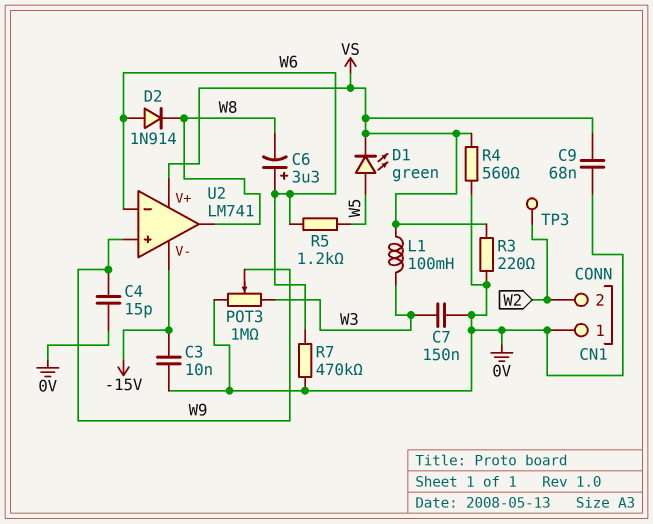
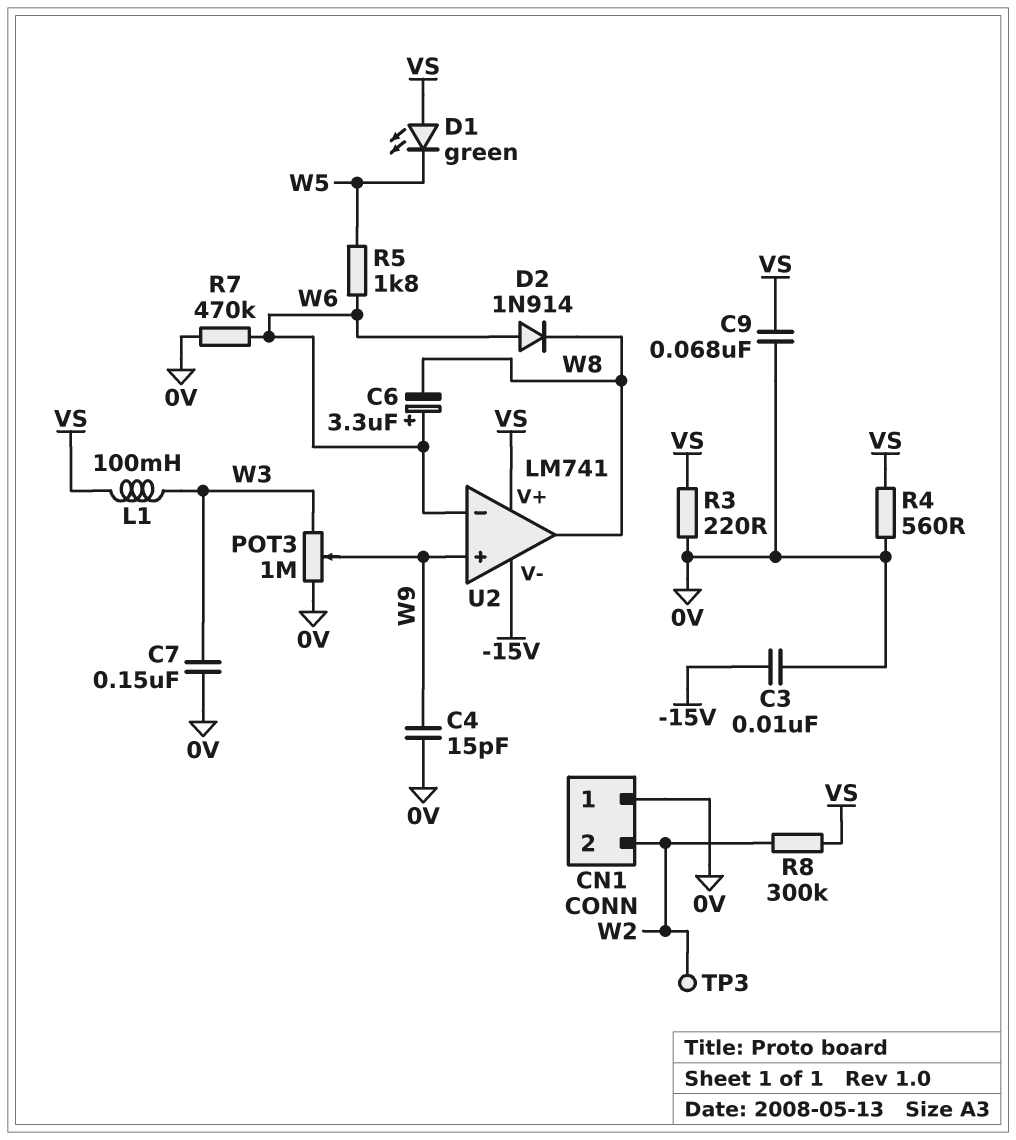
D1: LED green (A W5, K VS) -> LED green (A VS, K W5)
R5: 1.2k (W5, W6) -> 1.8k (W5, W6)
R8: none -> 300k (VS, W2)

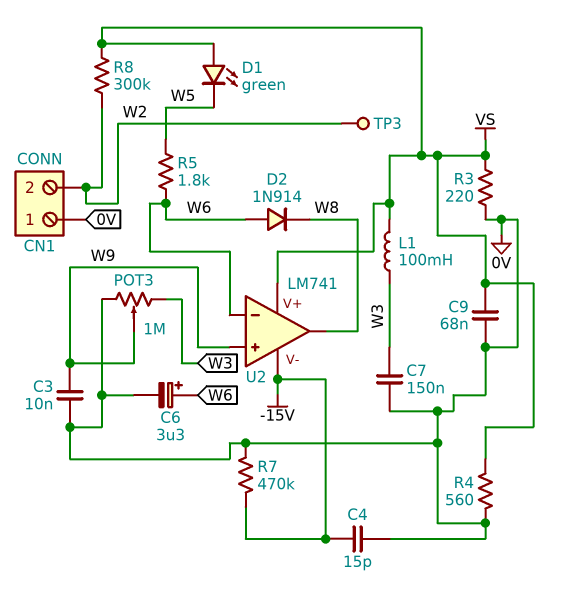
C3: 10nF (-15V, 0V) -> 10nF (0V, W9)
C4: 15pF (0V, W9) -> 15pF (-15V, 0V)
C6: 3.3uF (plus W6, minus W8) -> 3.3uF (plus W6, minus 0V)
R7: 470k (0V, W6) -> 470k (-15V, 0V)

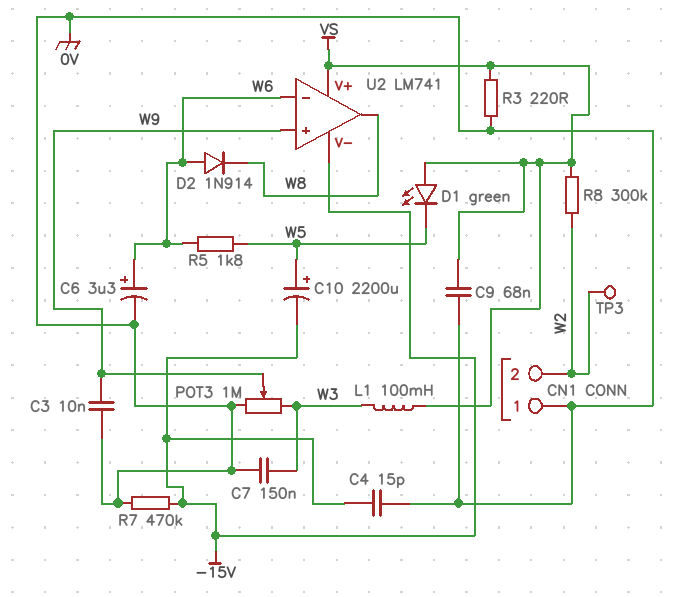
C10: none -> 2200uF (plus W5, minus -15V)
R4: 560 (0V, VS) -> none

